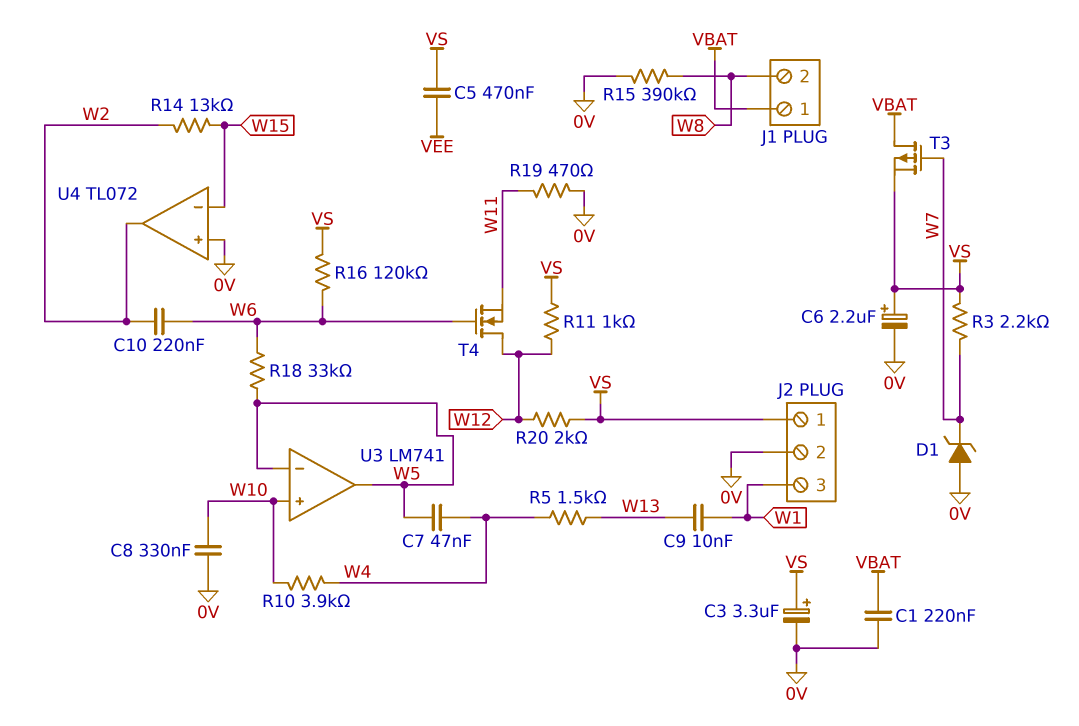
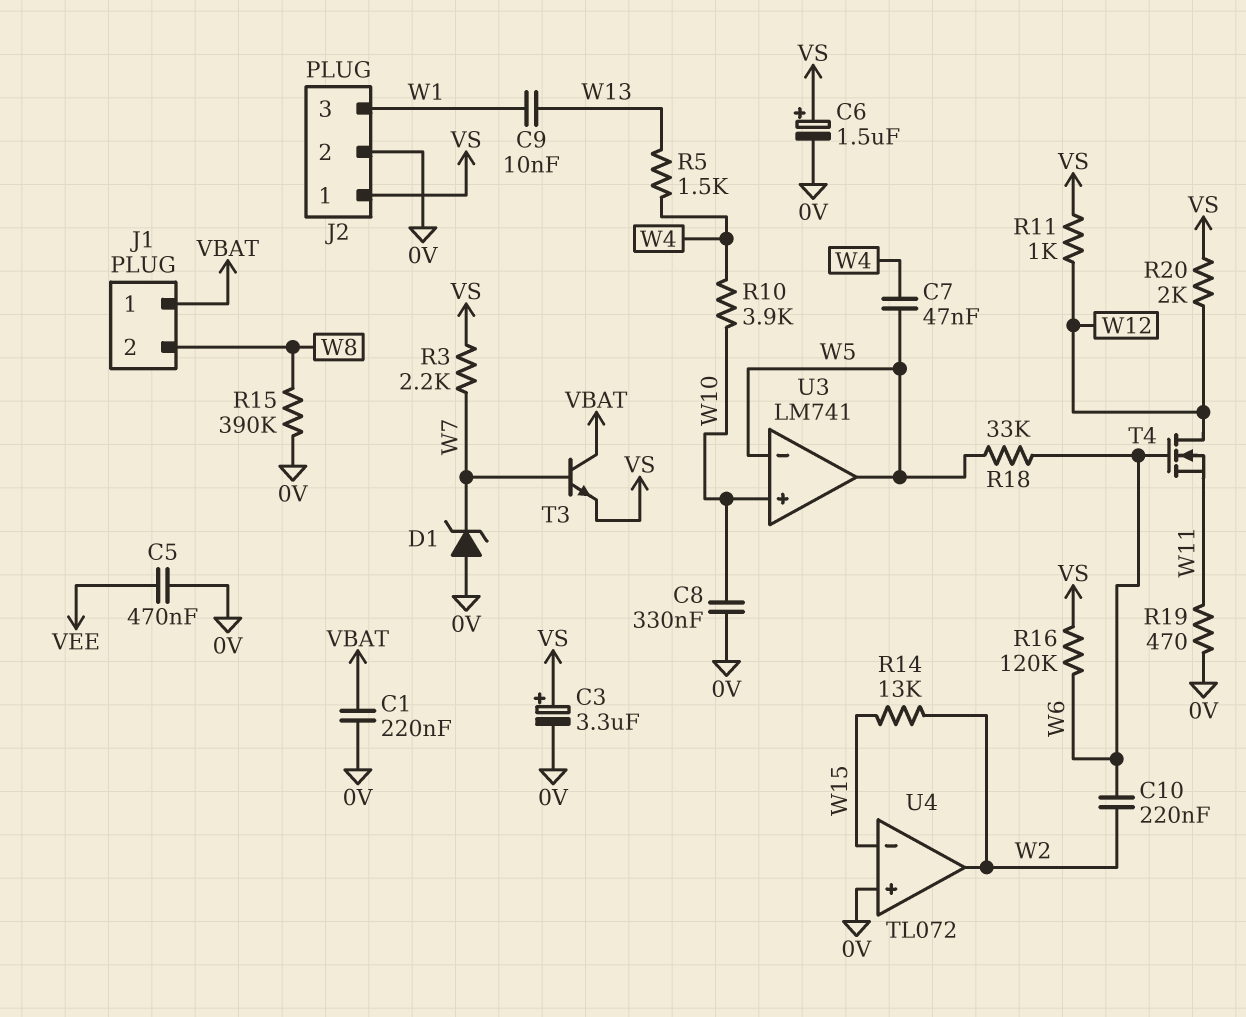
C5: 470nF (VEE, VS) -> 470nF (0V, VEE)
C6: 2.2uF (plus VS, minus 0V) -> 1.5uF (plus VS, minus 0V)
T3: PMOS (G W7, D VBAT, S VS) -> NPN (B W7, C VBAT, E VS)

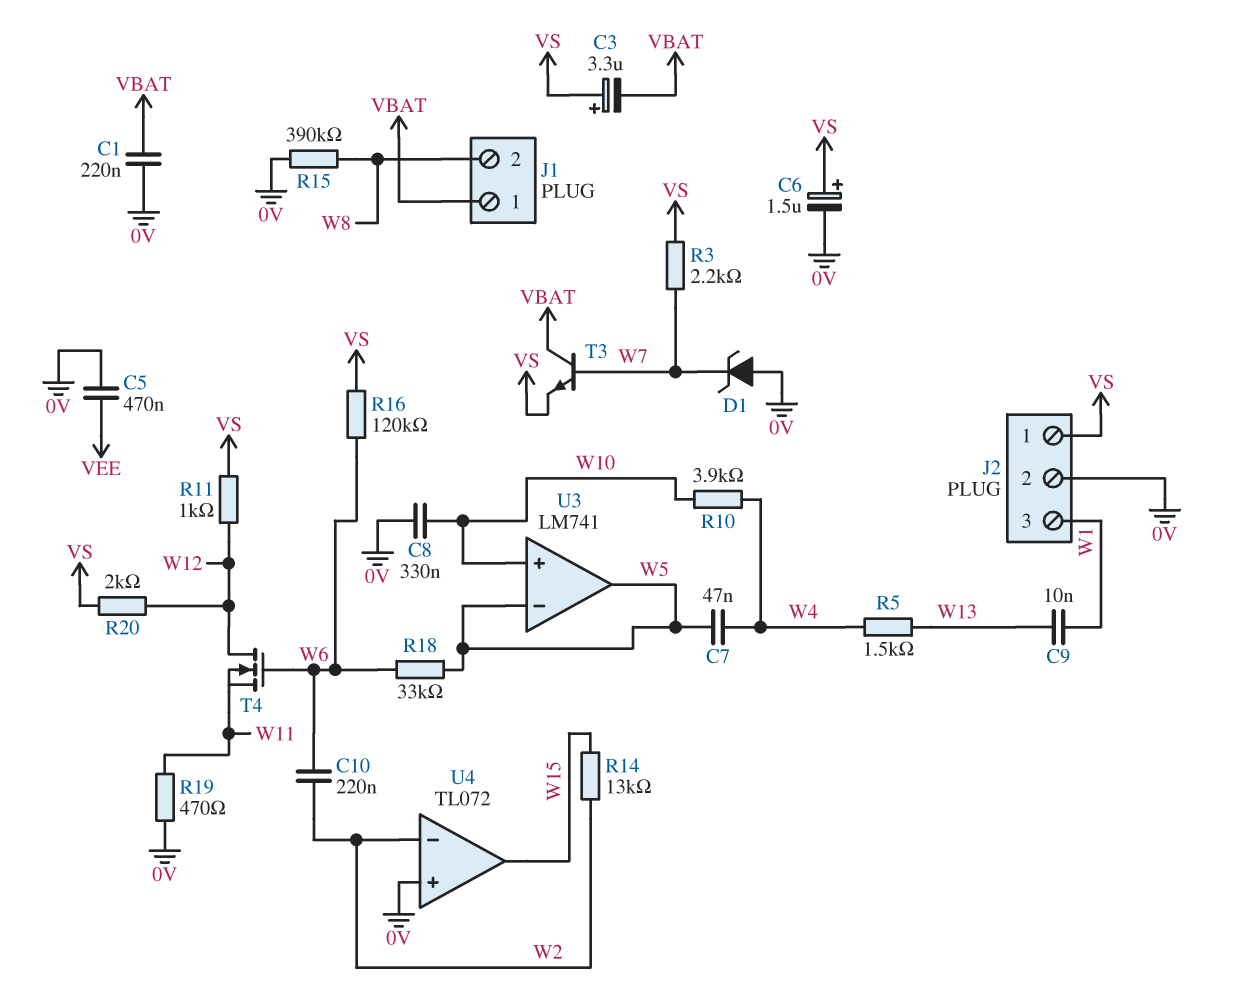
C3: 3.3uF (plus VS, minus 0V) -> 3.3uF (plus VS, minus VBAT)
U4 pin in-: W15 -> W2
U4 pin out: W2 -> W15

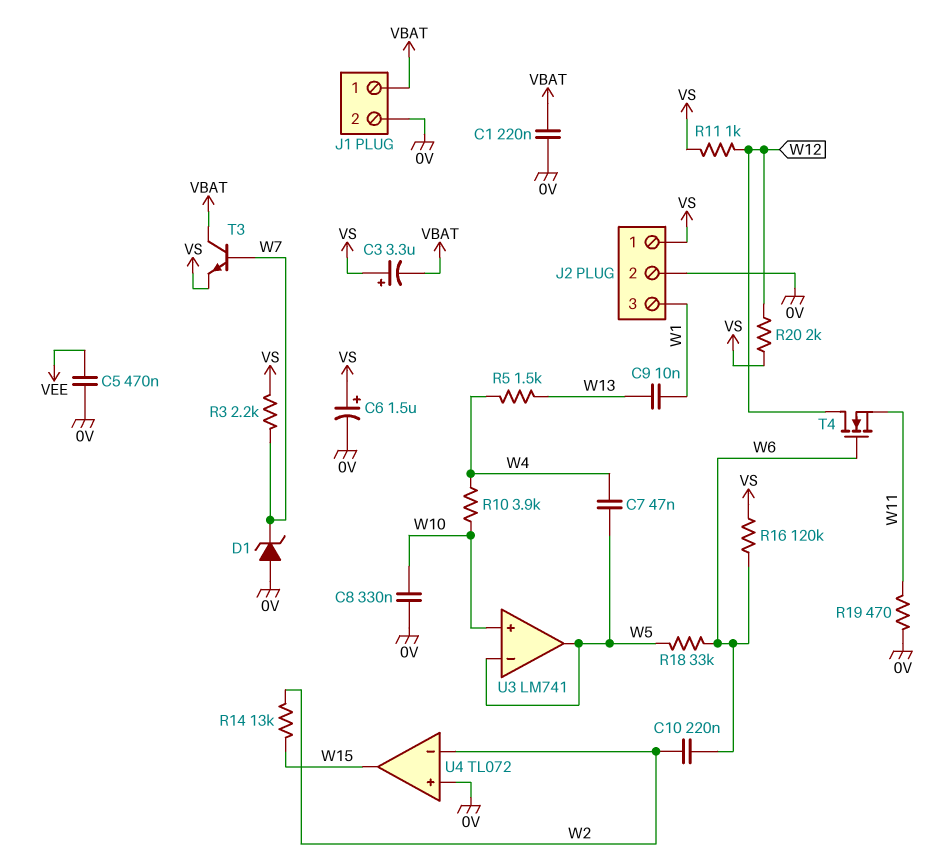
J1 pin 2: W8 -> 0V
R15: 390k (0V, W8) -> none

